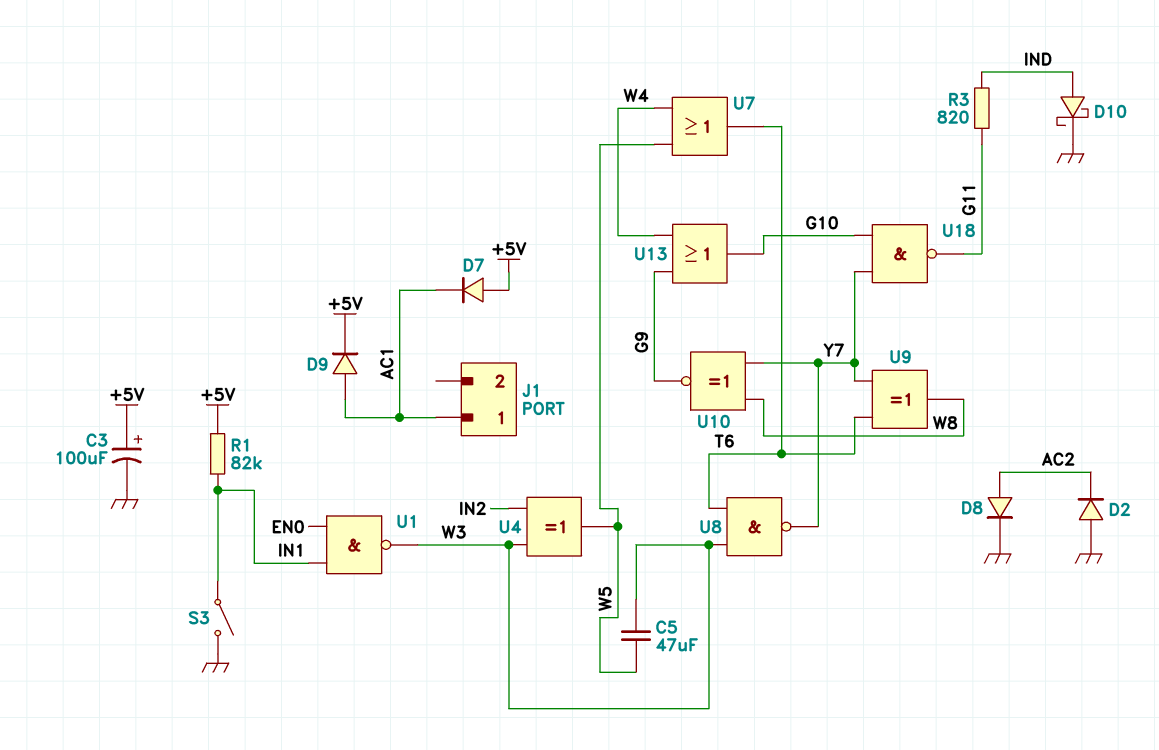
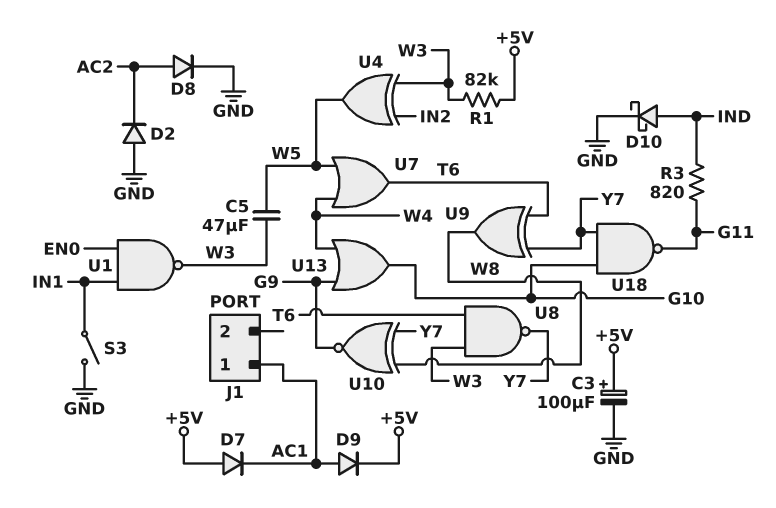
R1: 82k (+5V, IN1) -> 82k (+5V, W3)

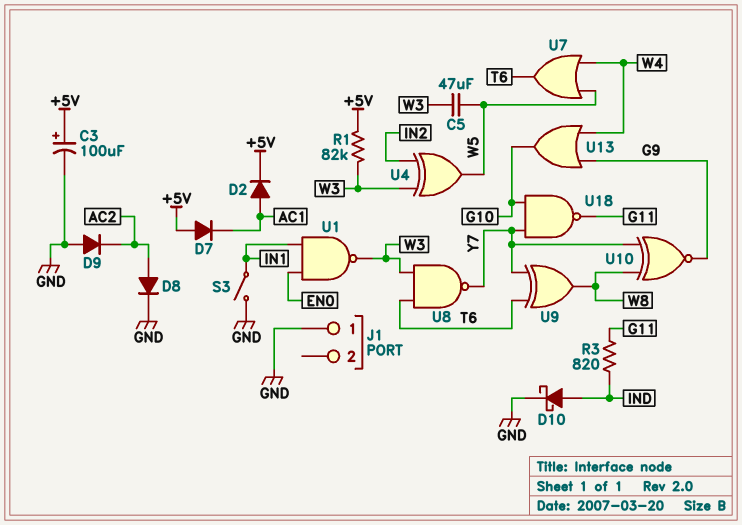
D2: diode (A GND, K AC2) -> diode (A AC1, K +5V)
D9: diode (A AC1, K +5V) -> diode (A GND, K AC2)
J1 pin 1: AC1 -> GND

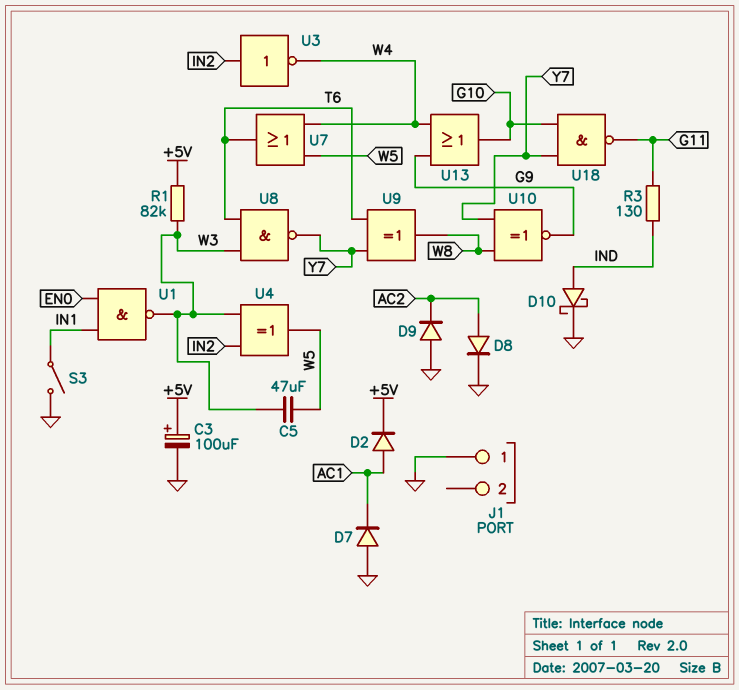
D7: diode (A +5V, K AC1) -> diode (A GND, K AC1)
R3: 820 (G11, IND) -> 130 (G11, IND)
U3: none -> NOT (in IN2, out W4)

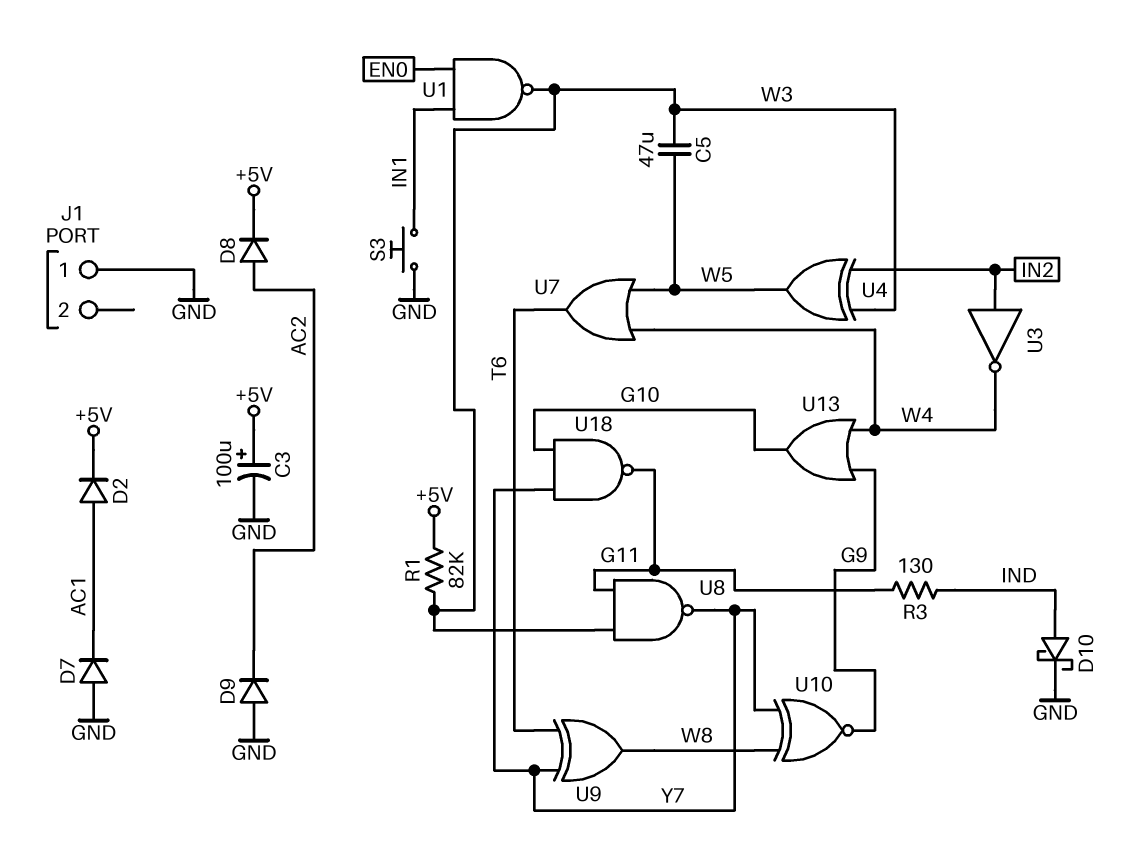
D8: diode (A AC2, K GND) -> diode (A AC2, K +5V)
S3: switch (GND, IN1) -> button (GND, IN1)
U8: NAND (in T6, in W3, out Y7) -> NAND (in G11, in W3, out Y7)

